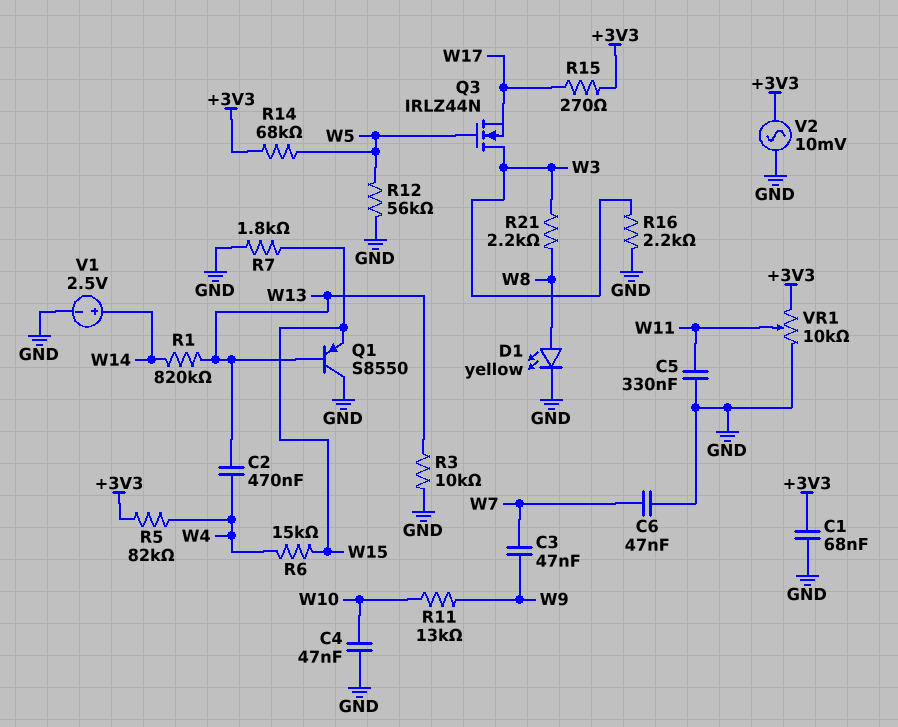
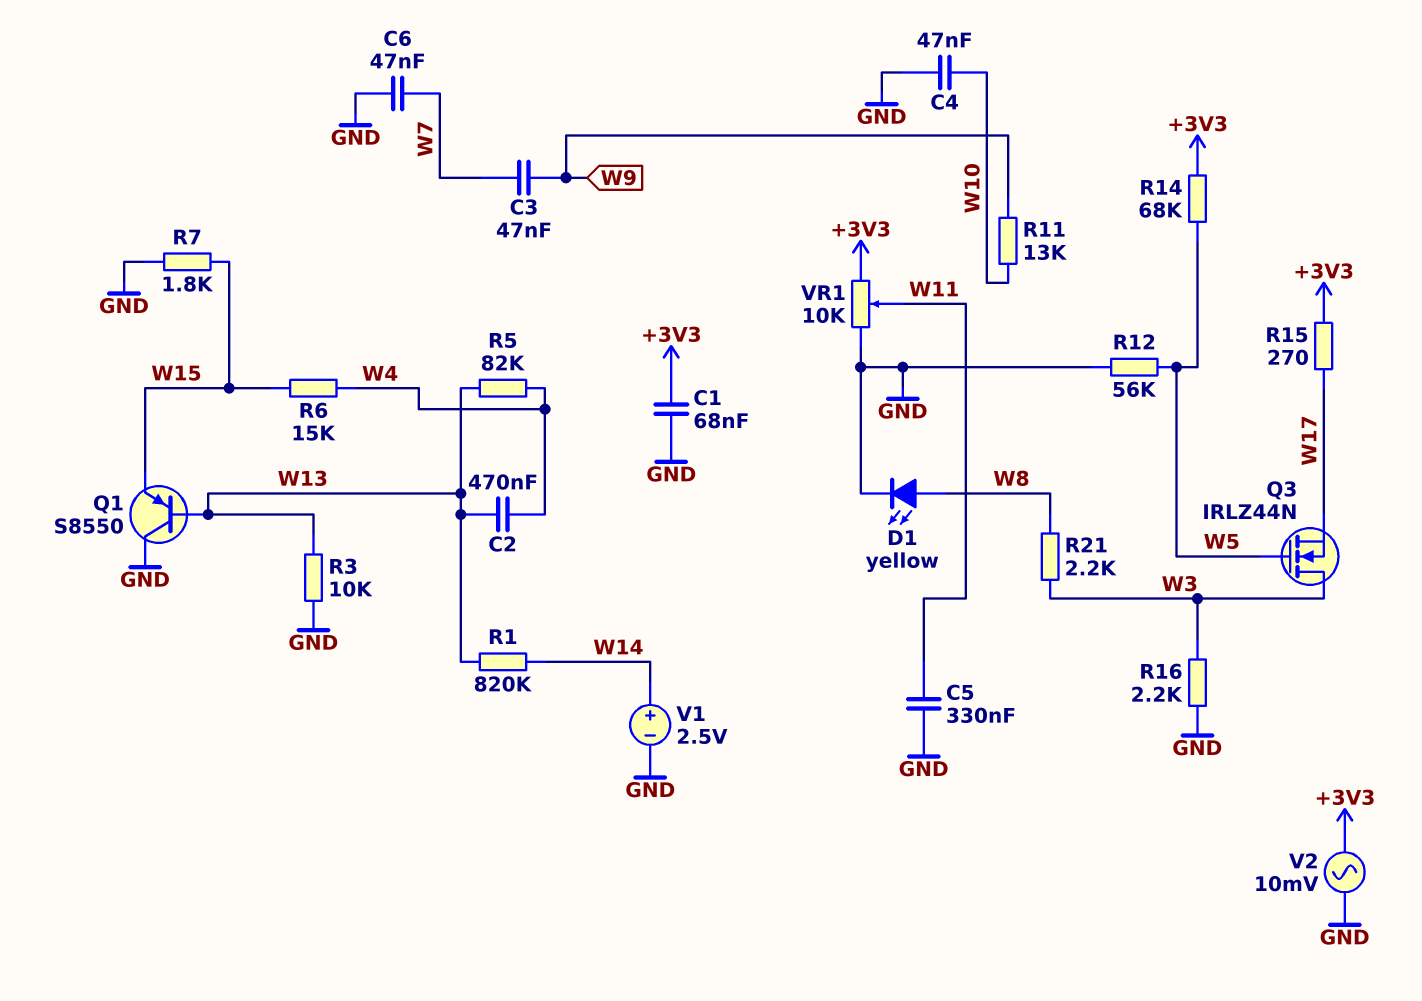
R5: 82k (+3V3, W4) -> 82k (W4, W13)

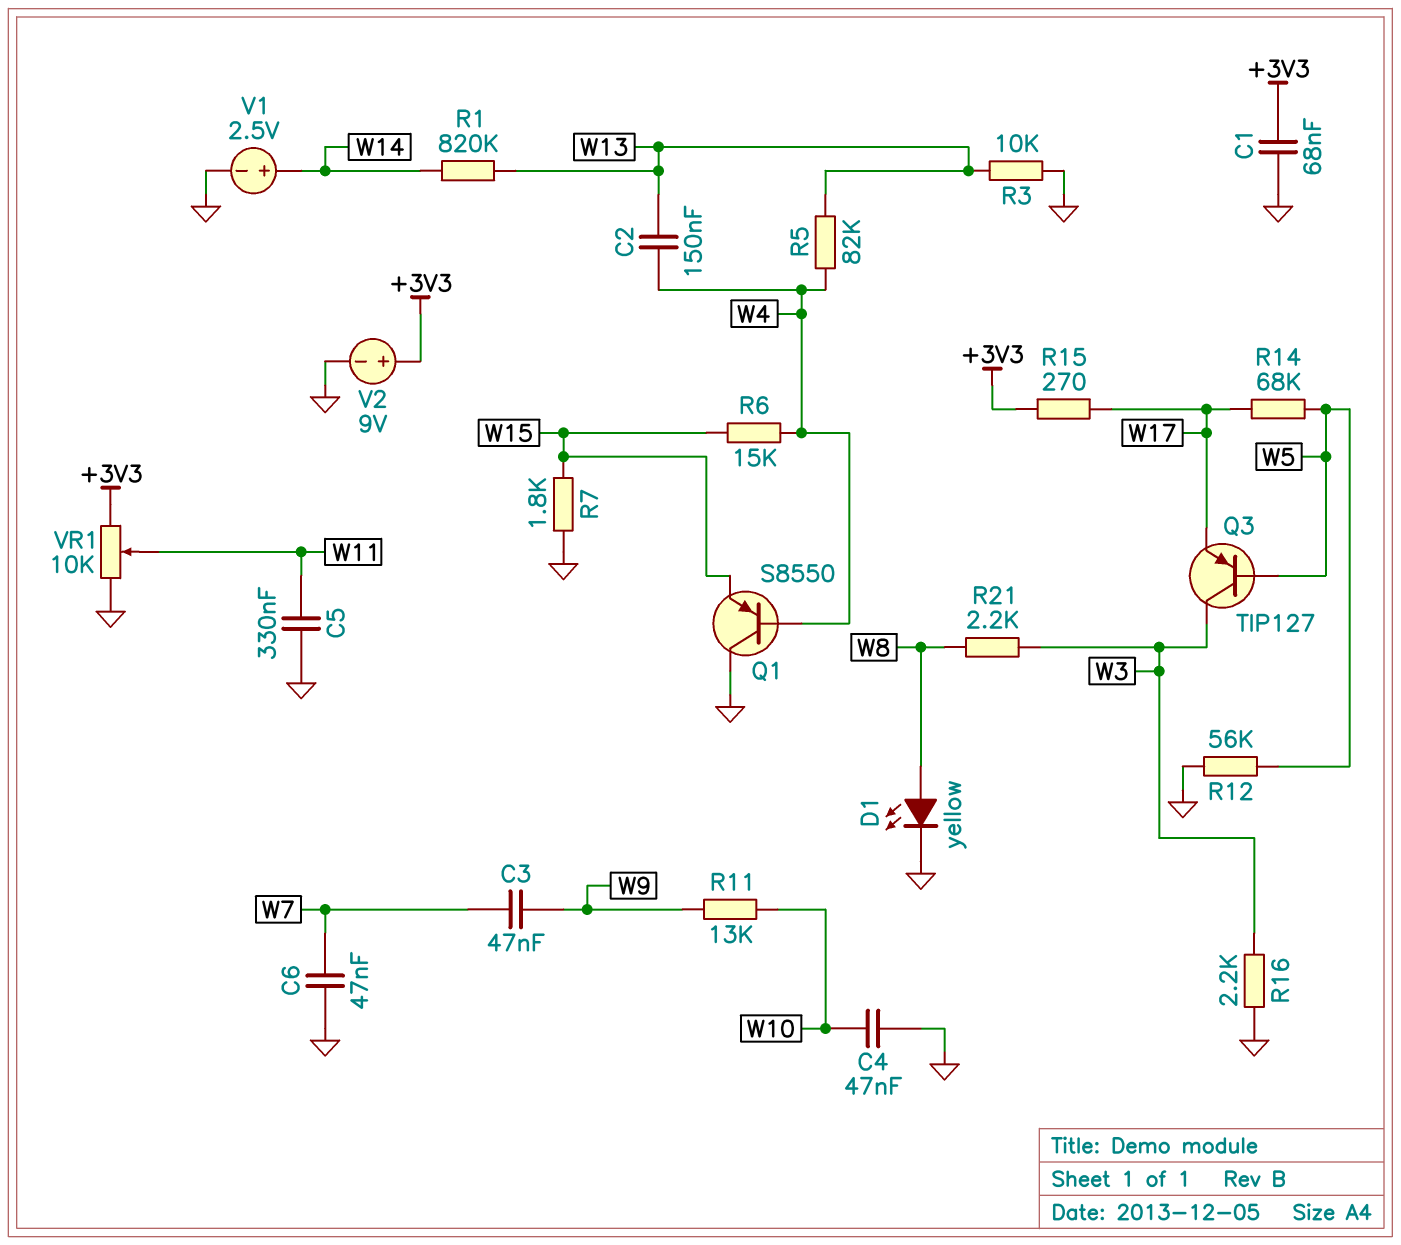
C2: 470nF (W4, W13) -> 150nF (W4, W13)
Q1: PNP S8550 (B W13, C GND, E W15) -> PNP S8550 (B W4, C GND, E W15)
Q3: NMOS IRLZ44N (G W5, D W3, S W17) -> PNP TIP127 (B W5, C W3, E W17)
R14: 68k (+3V3, W5) -> 68k (W5, W17)
V2: AC 10mV (+3V3, GND) -> 9V (plus +3V3, minus GND)

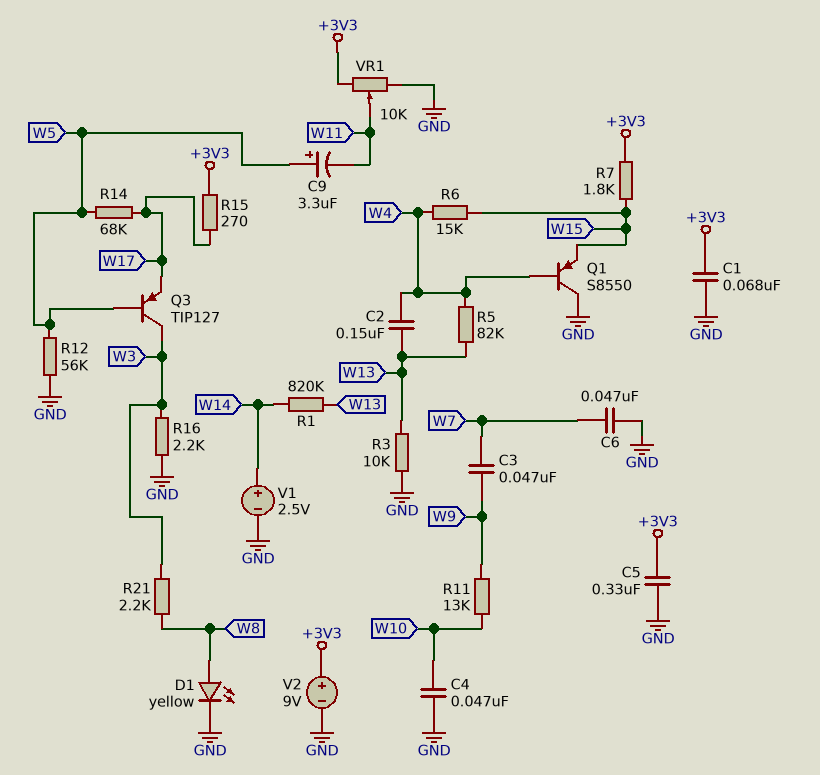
C5: 330nF (GND, W11) -> 330nF (+3V3, GND)
C9: none -> 3.3uF (plus W5, minus W11)
R7: 1.8k (GND, W15) -> 1.8k (+3V3, W15)

